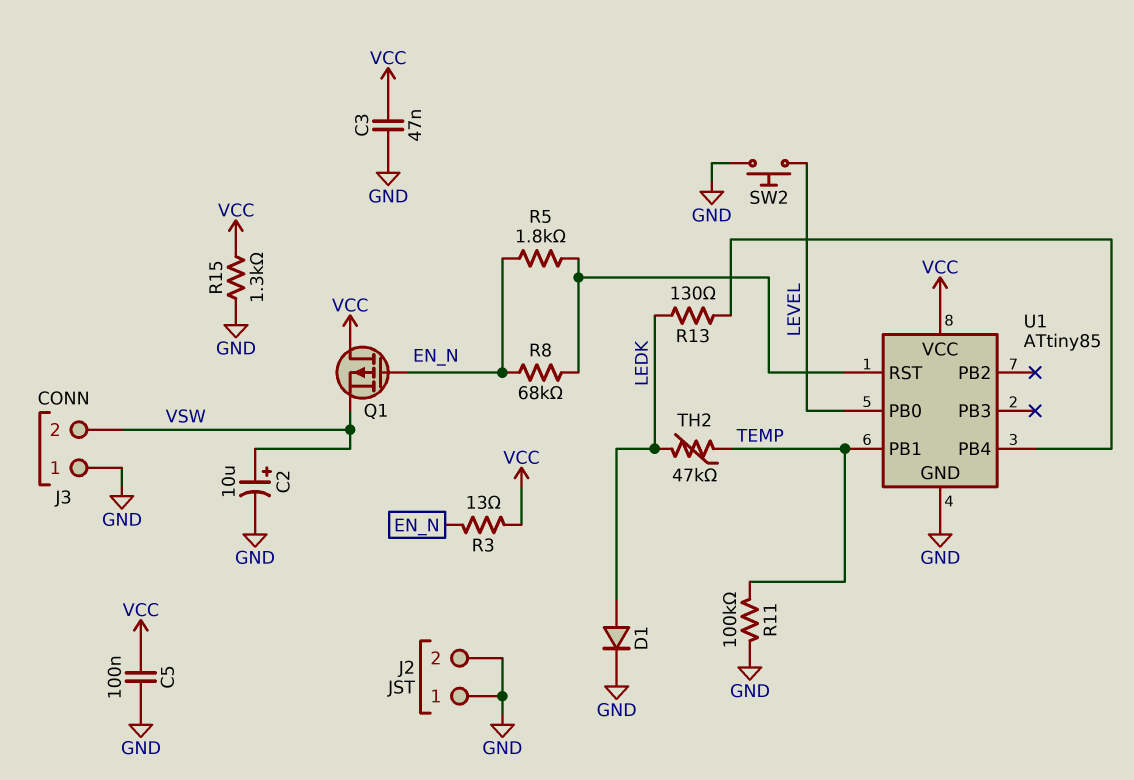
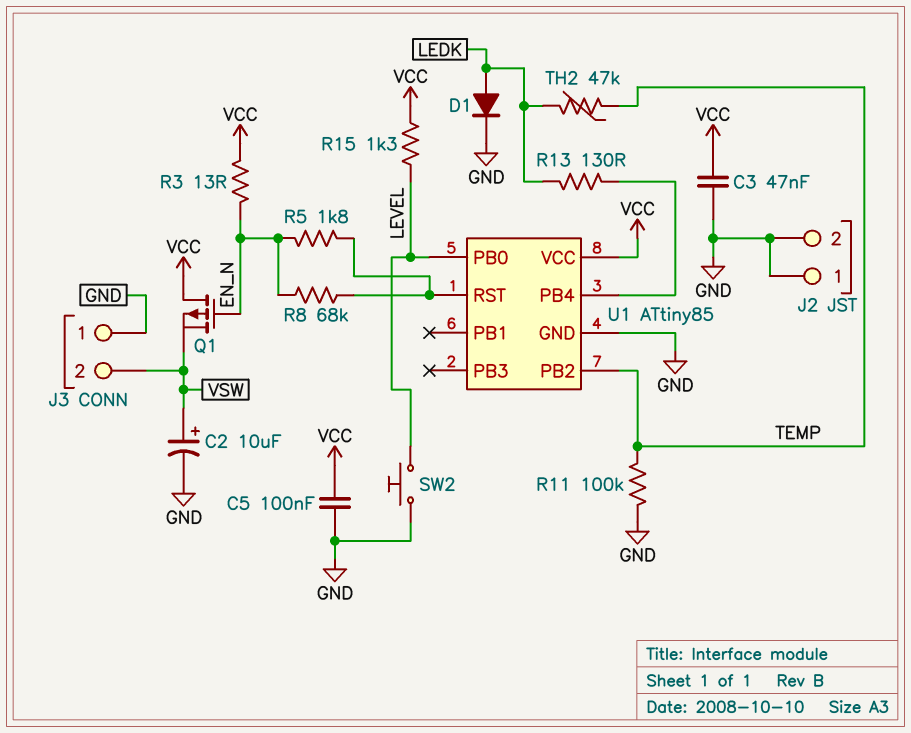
R15: 1.3k (GND, VCC) -> 1.3k (LEVEL, VCC)
U1 pin PB1: TEMP -> none
U1 pin PB2: none -> TEMP

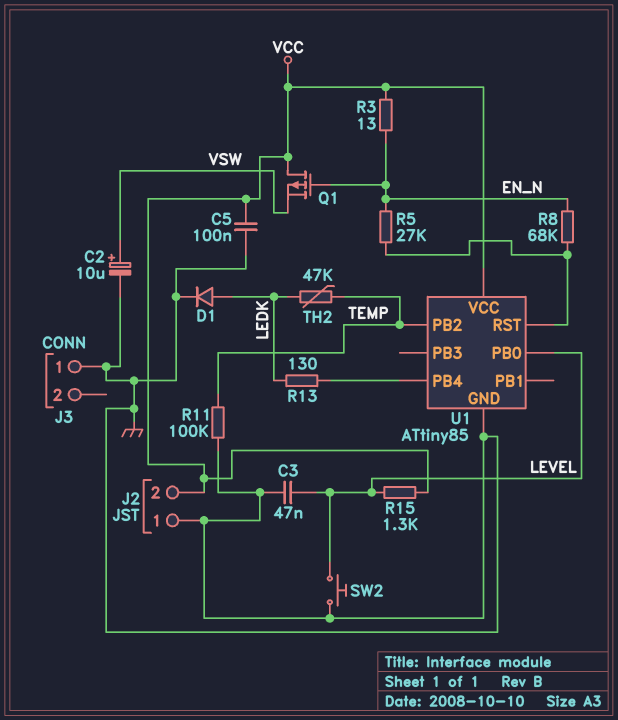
C3: 47nF (GND, VCC) -> 47nF (GND, LEVEL)
J2 pin 2: GND -> VCC
J3 pin 2: VSW -> none
R5: 1.8k (EN_N, U1/RST) -> 27k (EN_N, U1/RST)

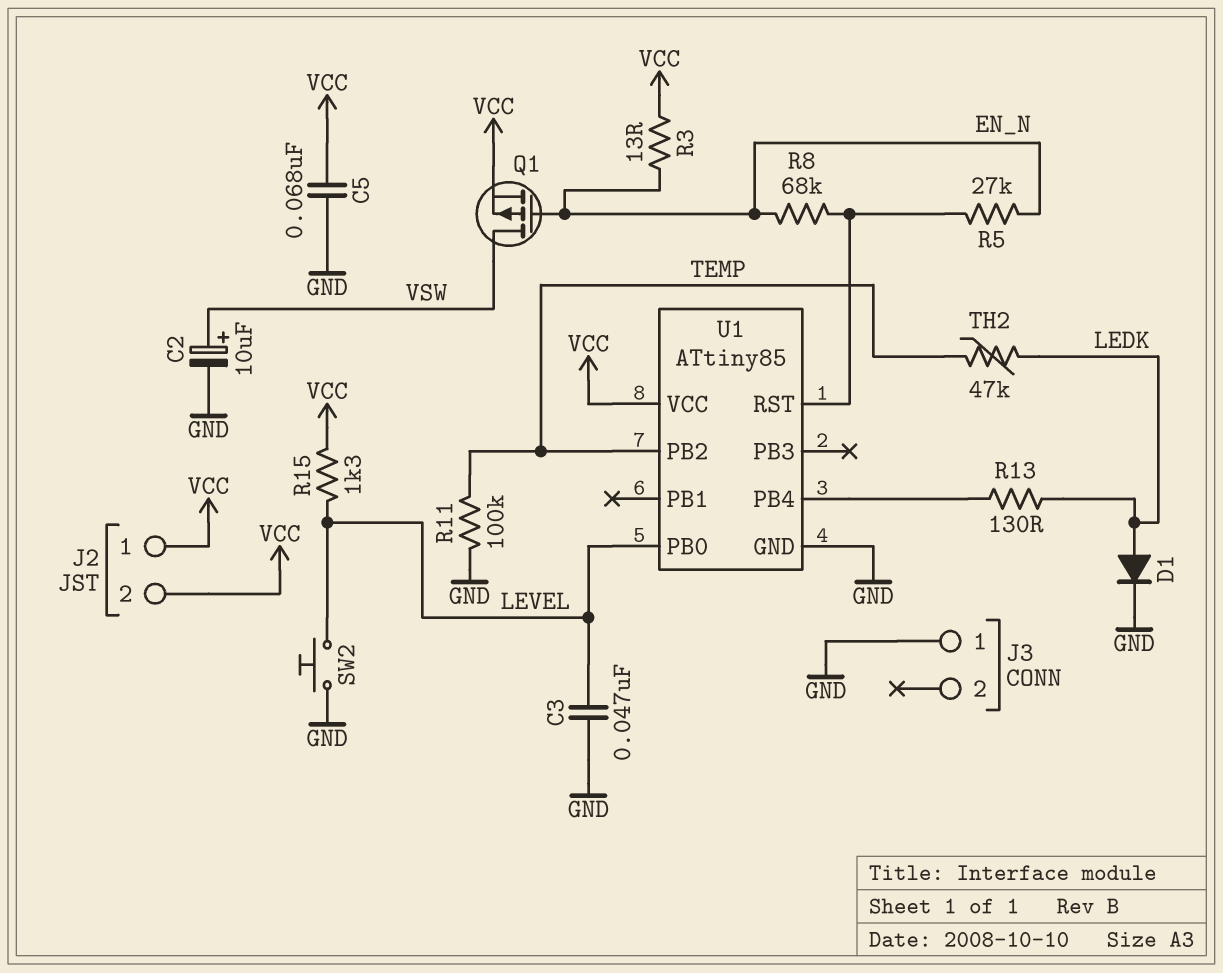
C5: 100nF (GND, VCC) -> 68nF (GND, VCC)
J2 pin 1: GND -> VCC
Q1: PMOS (G EN_N, D VCC, S VSW) -> PMOS (G EN_N, D VSW, S VCC)

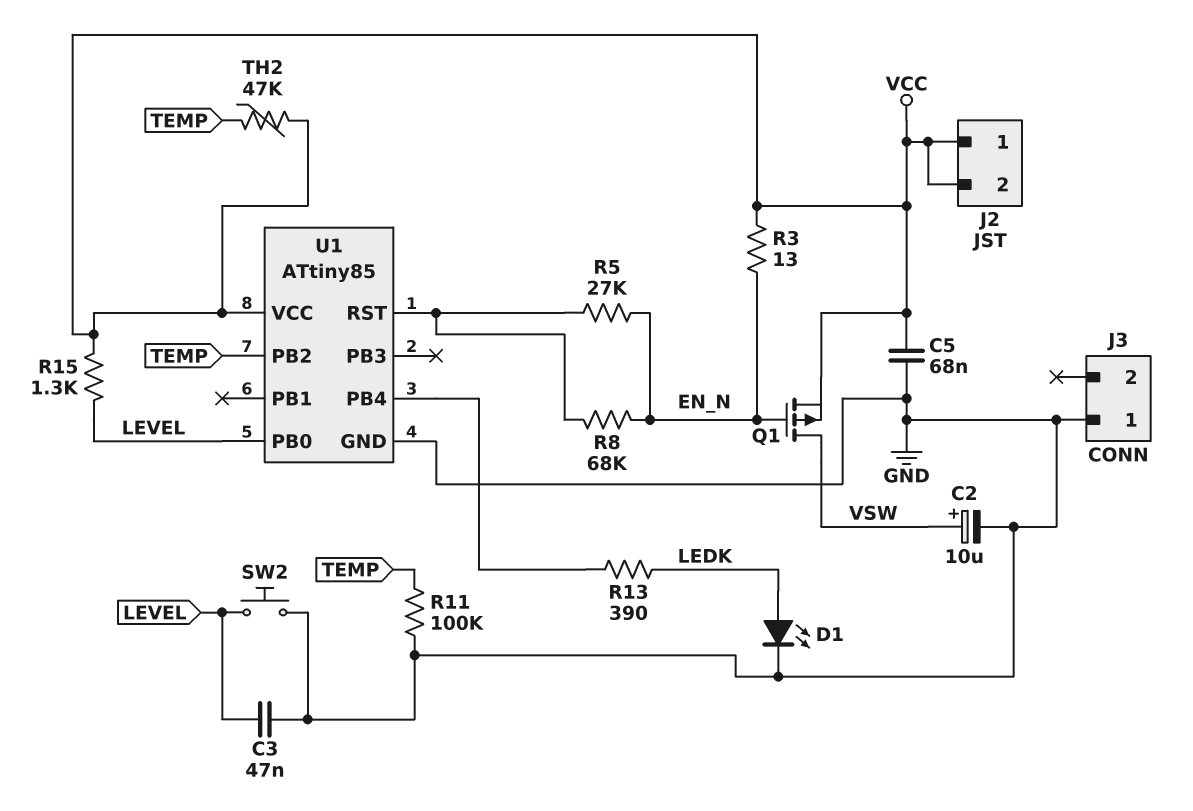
D1: diode (A LEDK, K GND) -> LED (A LEDK, K GND)
R13: 130 (LEDK, U1/PB4) -> 390 (LEDK, U1/PB4)
TH2: 47k (LEDK, TEMP) -> 47k (TEMP, VCC)

